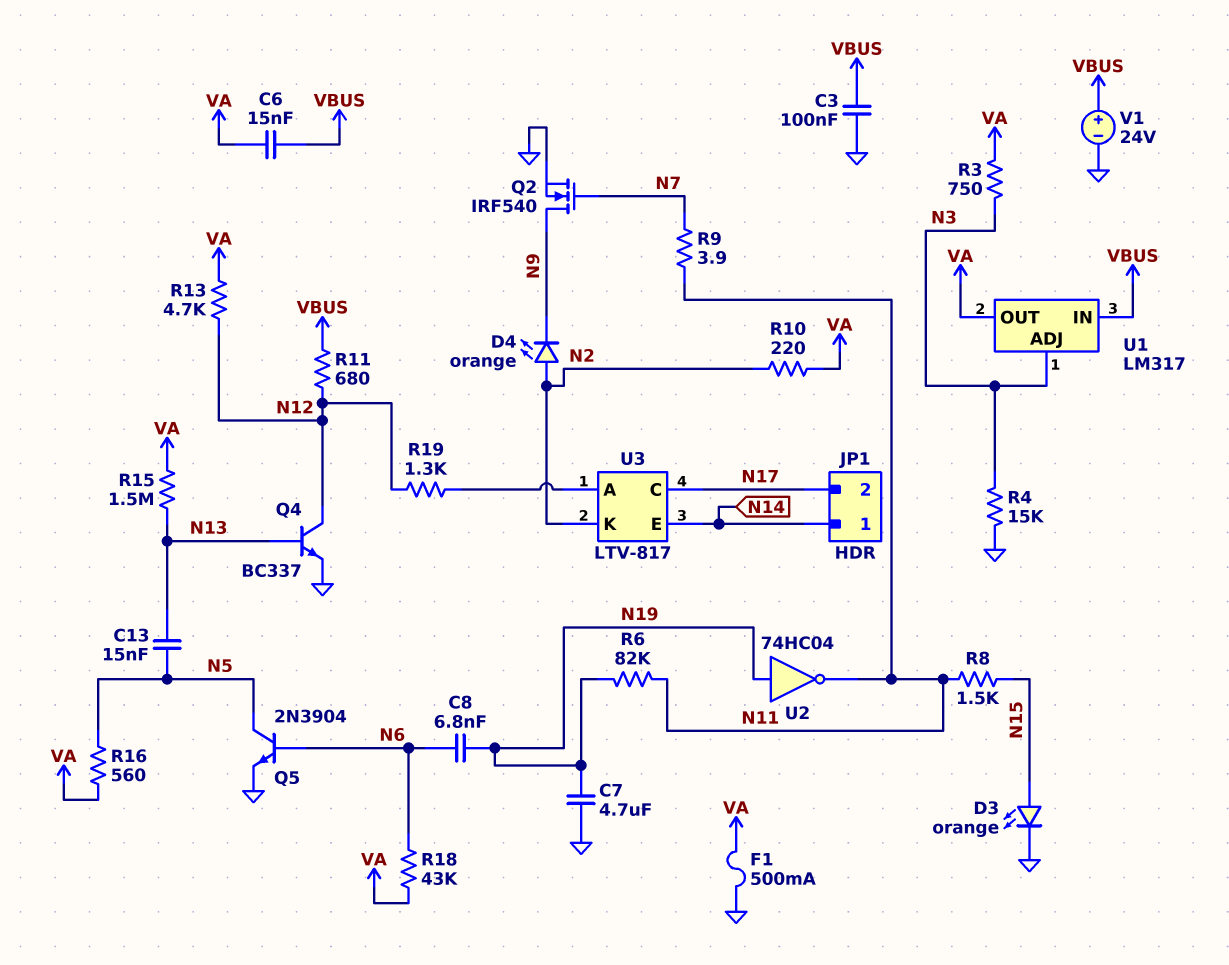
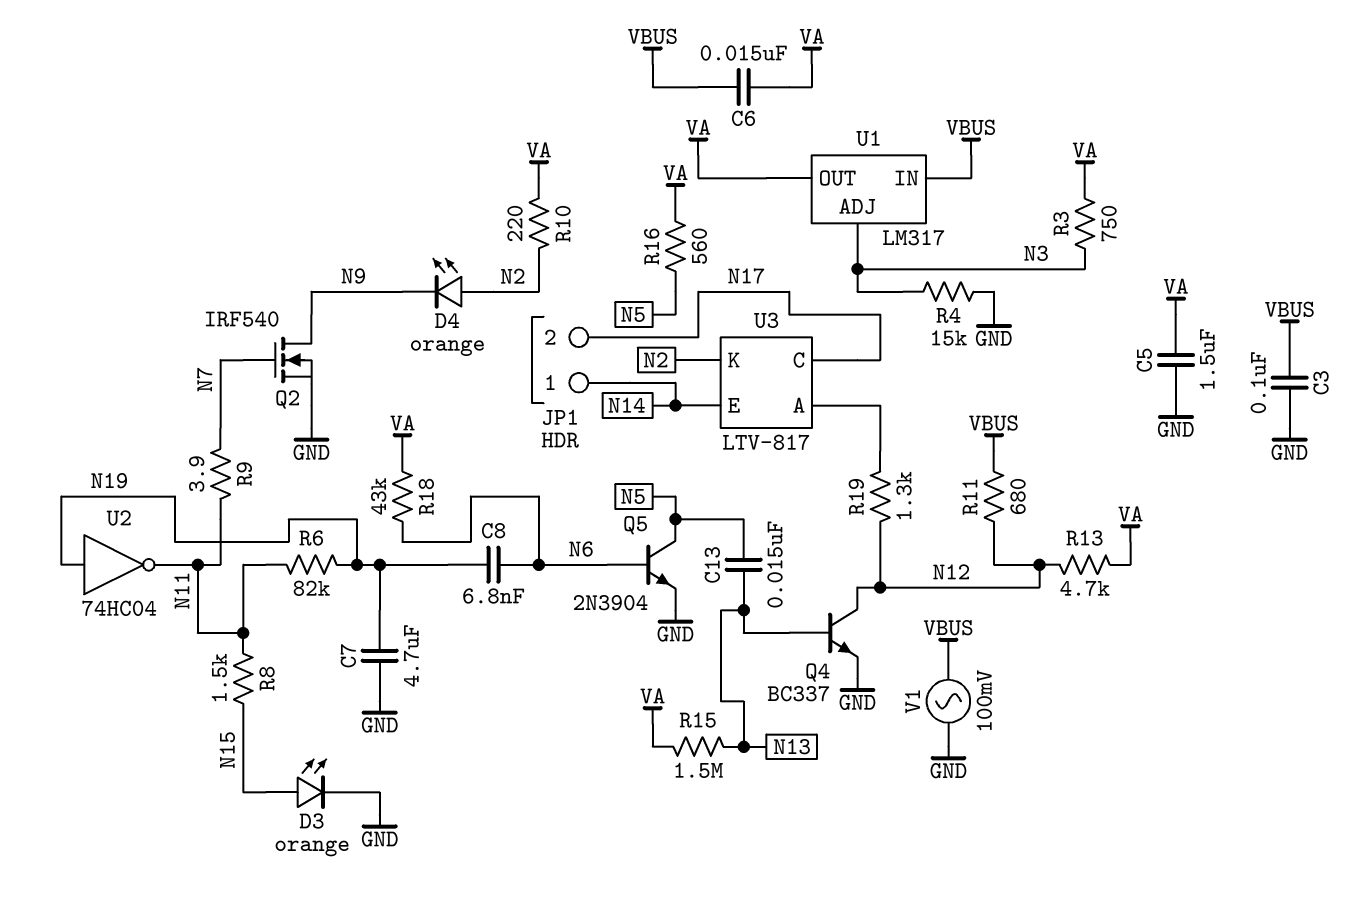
C5: none -> 1.5uF (GND, VA)
F1: 500mA (GND, VA) -> none
V1: 24V (plus VBUS, minus GND) -> AC 100mV (GND, VBUS)

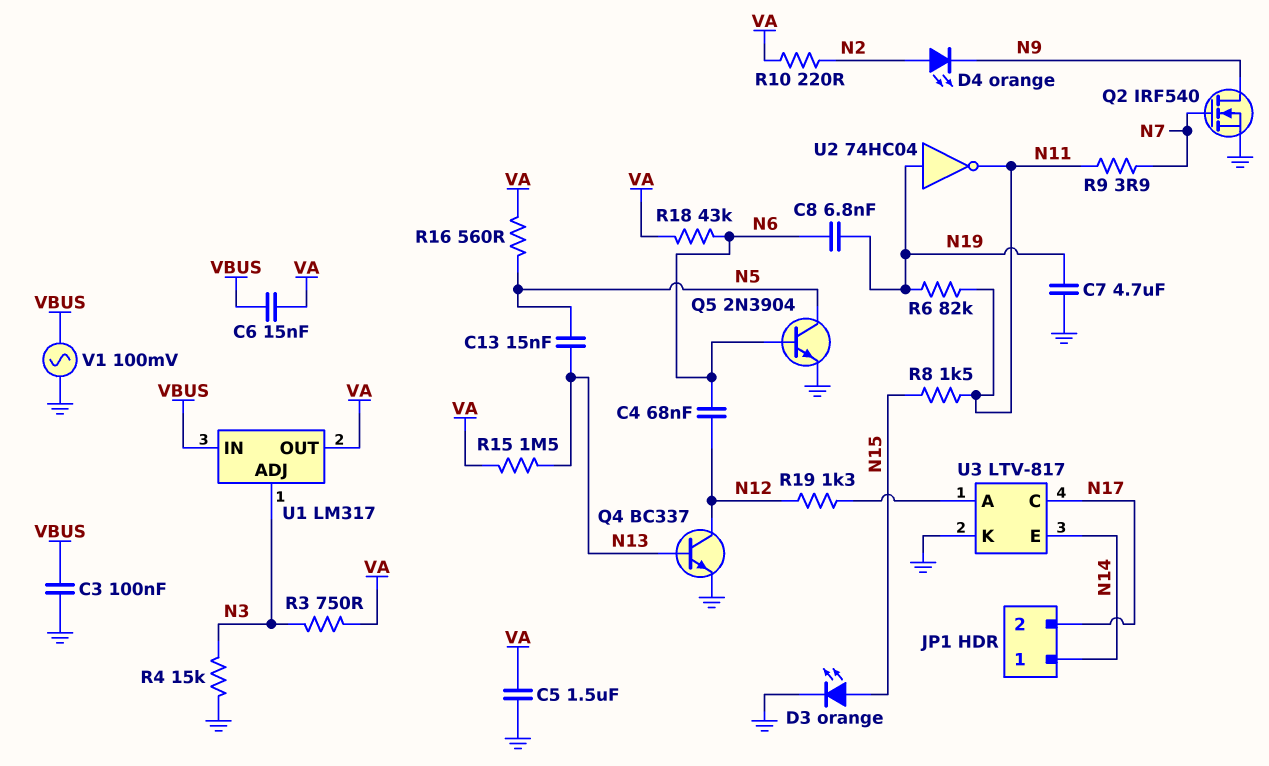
C4: none -> 68nF (N6, N12)
R11: 680 (N12, VBUS) -> none
R13: 4.7k (N12, VA) -> none
U3 pin K: N2 -> GND

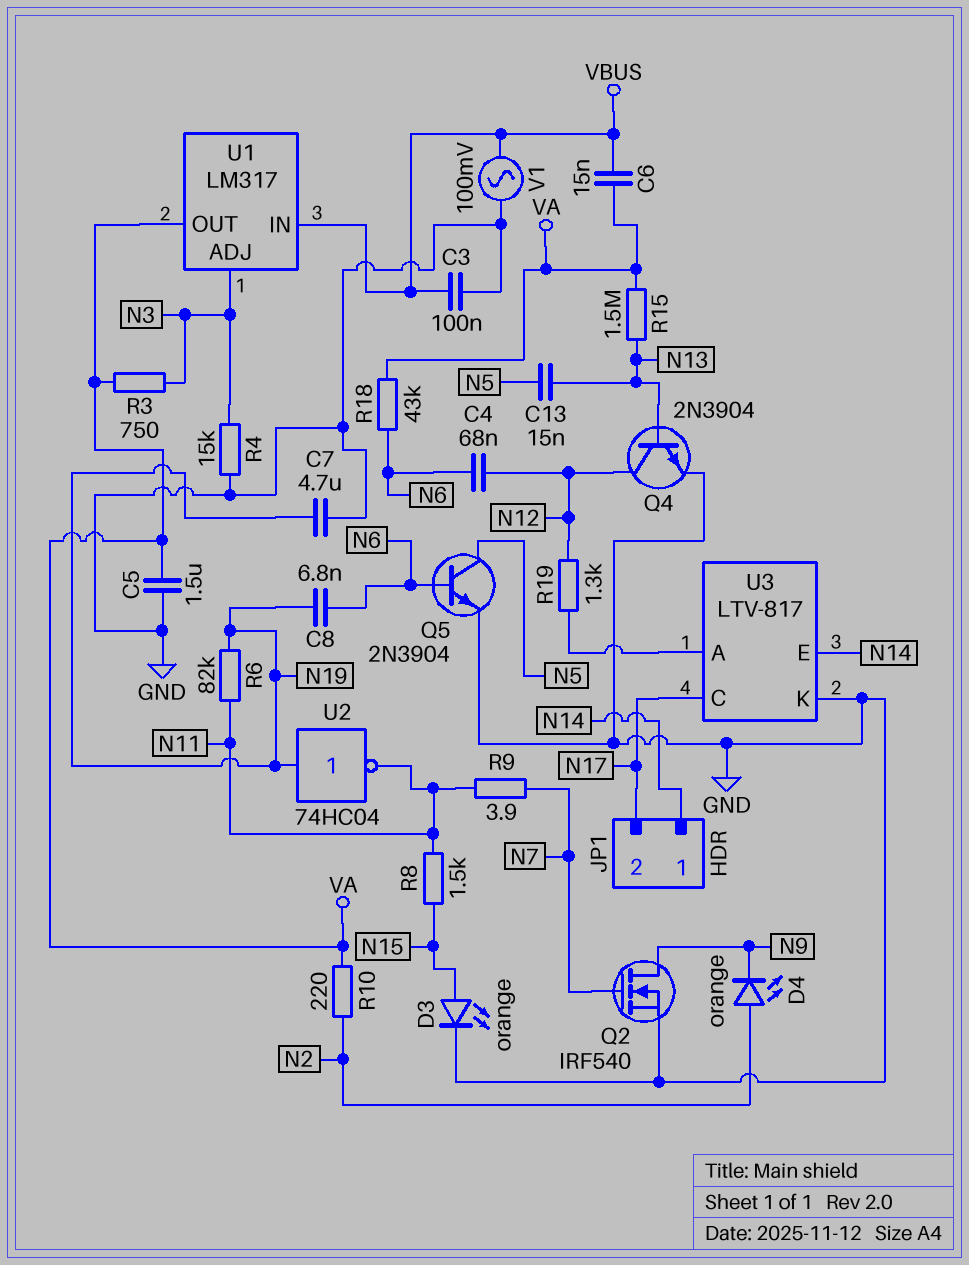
Q4: NPN BC337 (B N13, C N12, E GND) -> NPN 2N3904 (B N13, C N12, E GND)
R16: 560 (N5, VA) -> none

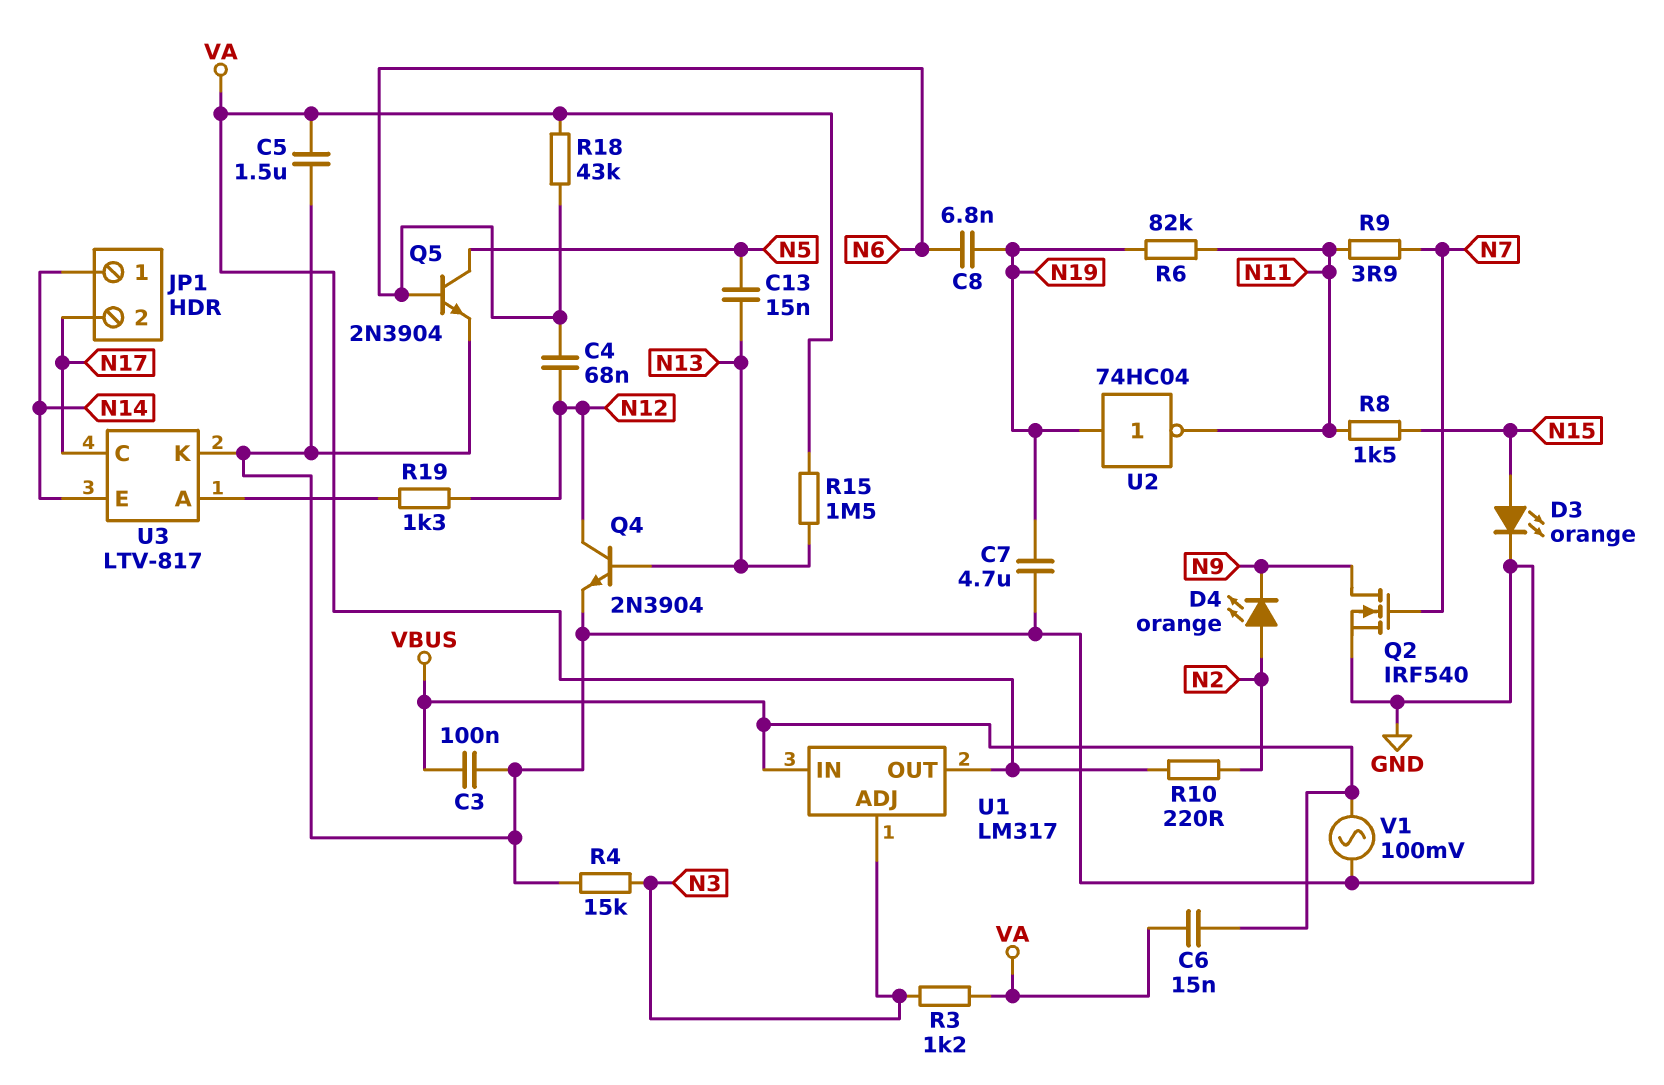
R3: 750 (N3, VA) -> 1.2k (N3, VA)

